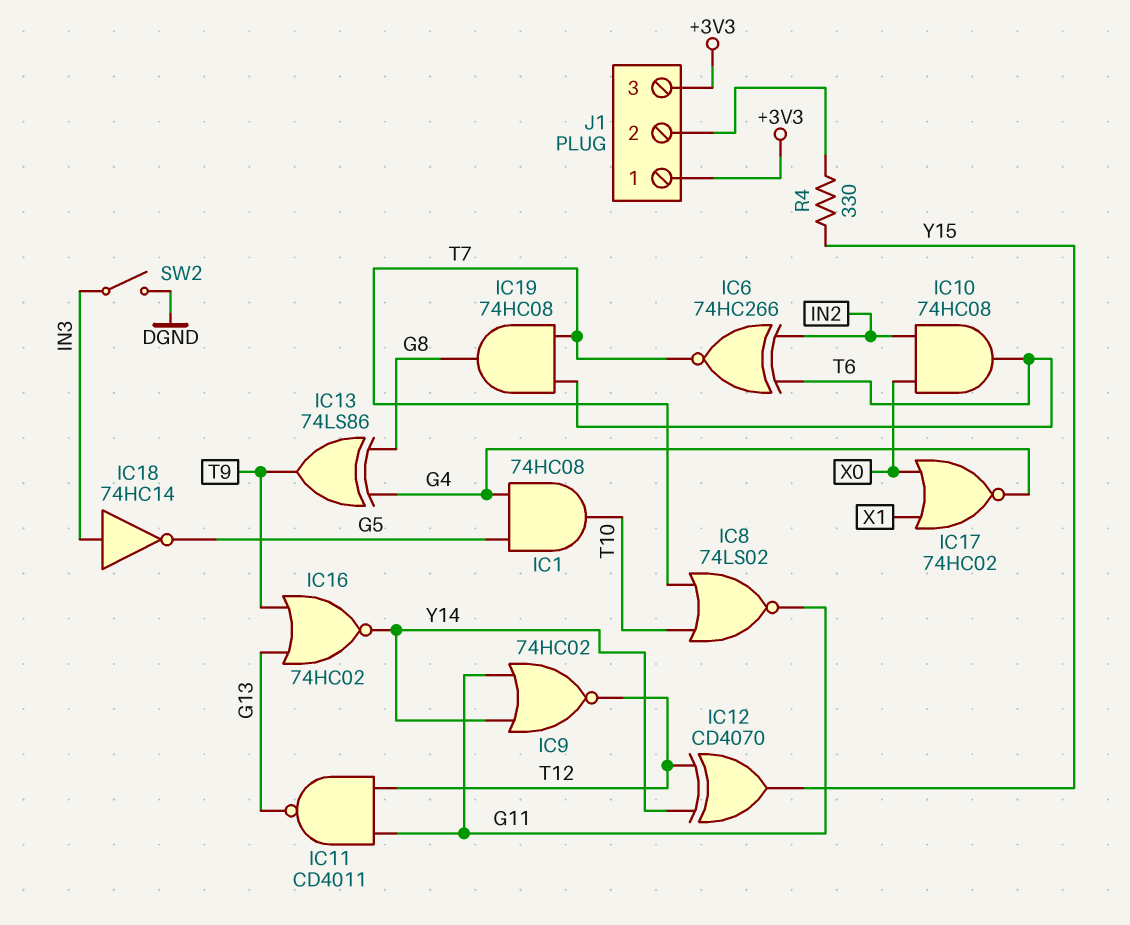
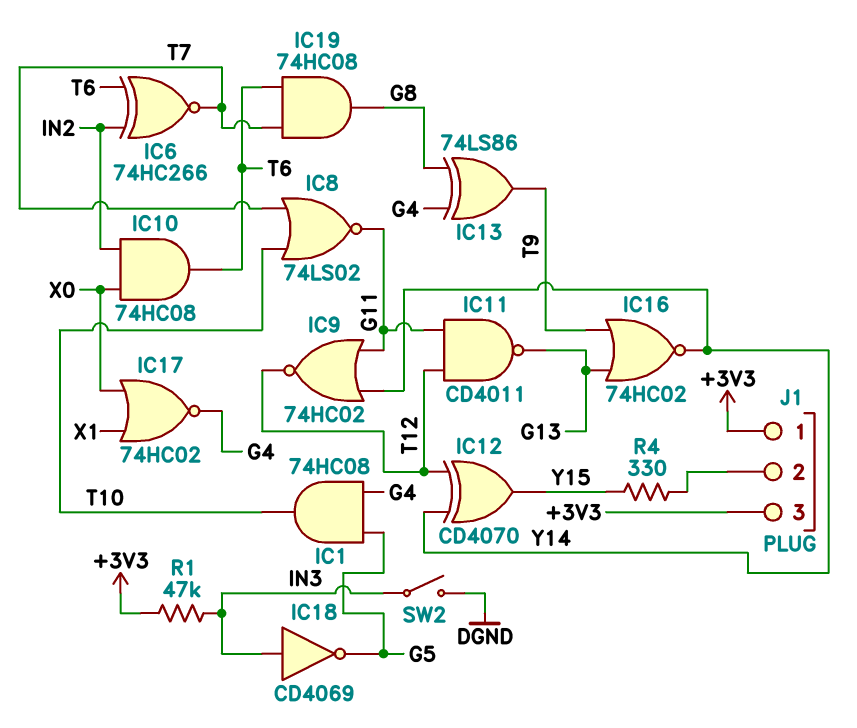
IC18: NOT 74HC14 (in IN3, out G5) -> NOT CD4069 (in IN3, out G5)
R1: none -> 47k (+3V3, IN3)

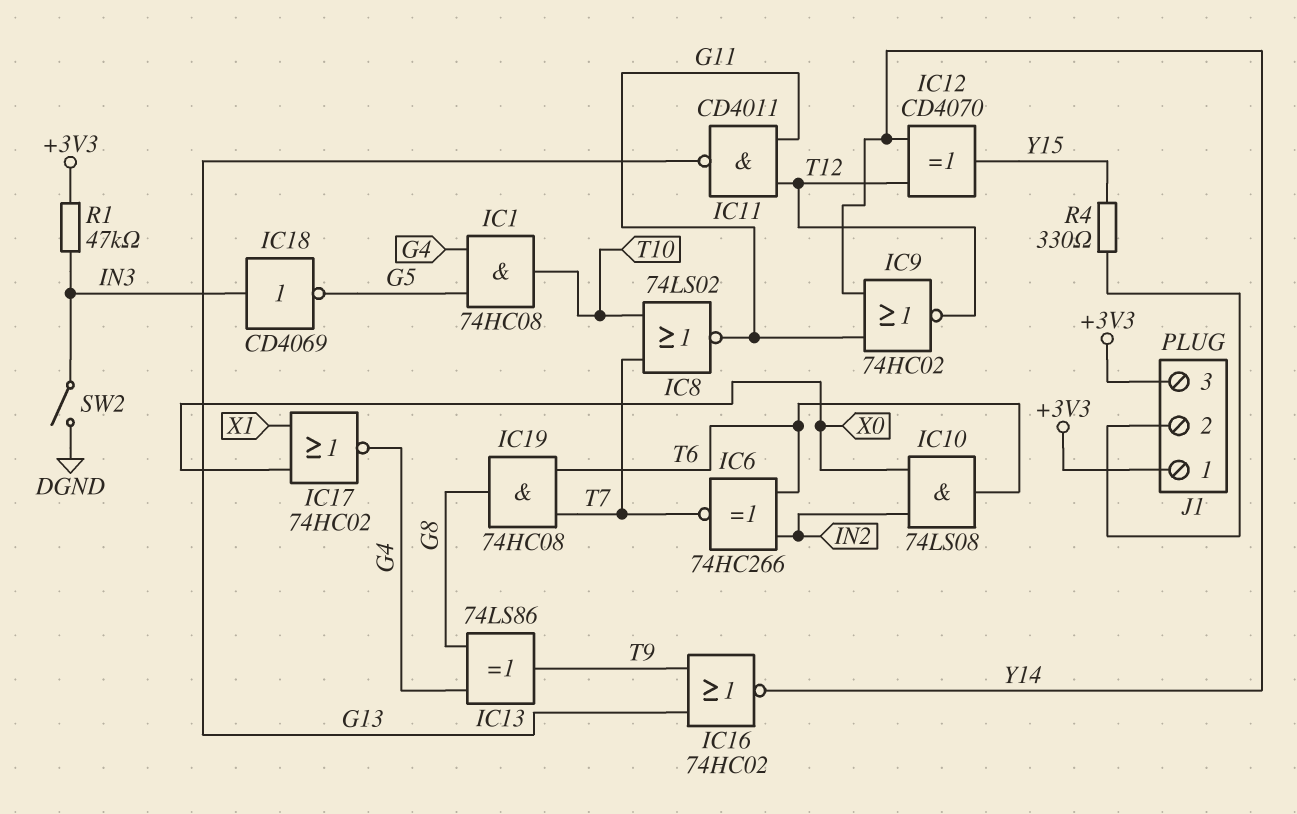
IC10: AND 74HC08 (in IN2, in X0, out T6) -> AND 74LS08 (in IN2, in X0, out T6)

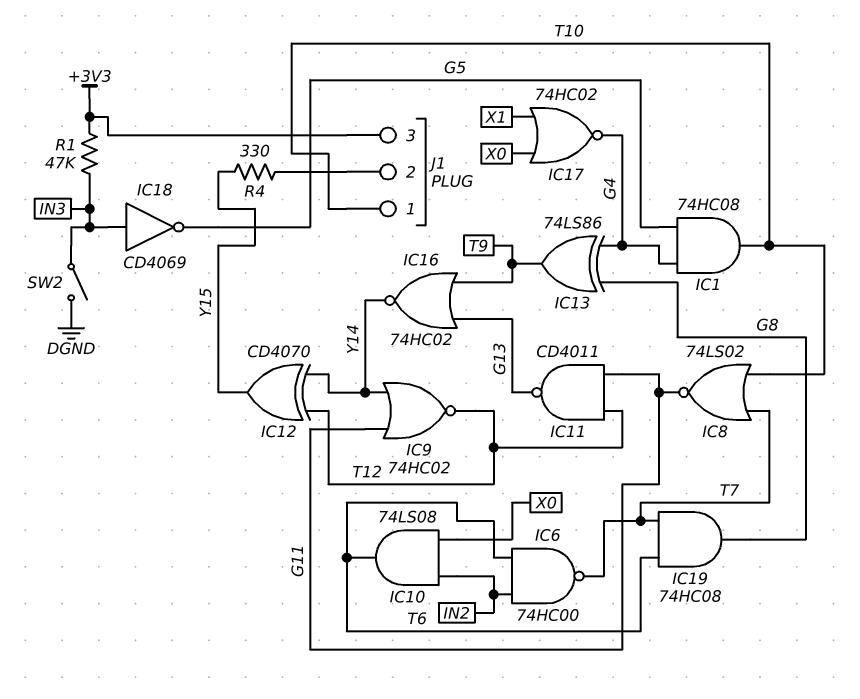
IC6: XNOR 74HC266 (in IN2, in T6, out T7) -> NAND 74HC00 (in IN2, in T6, out T7)
J1 pin 1: +3V3 -> T10

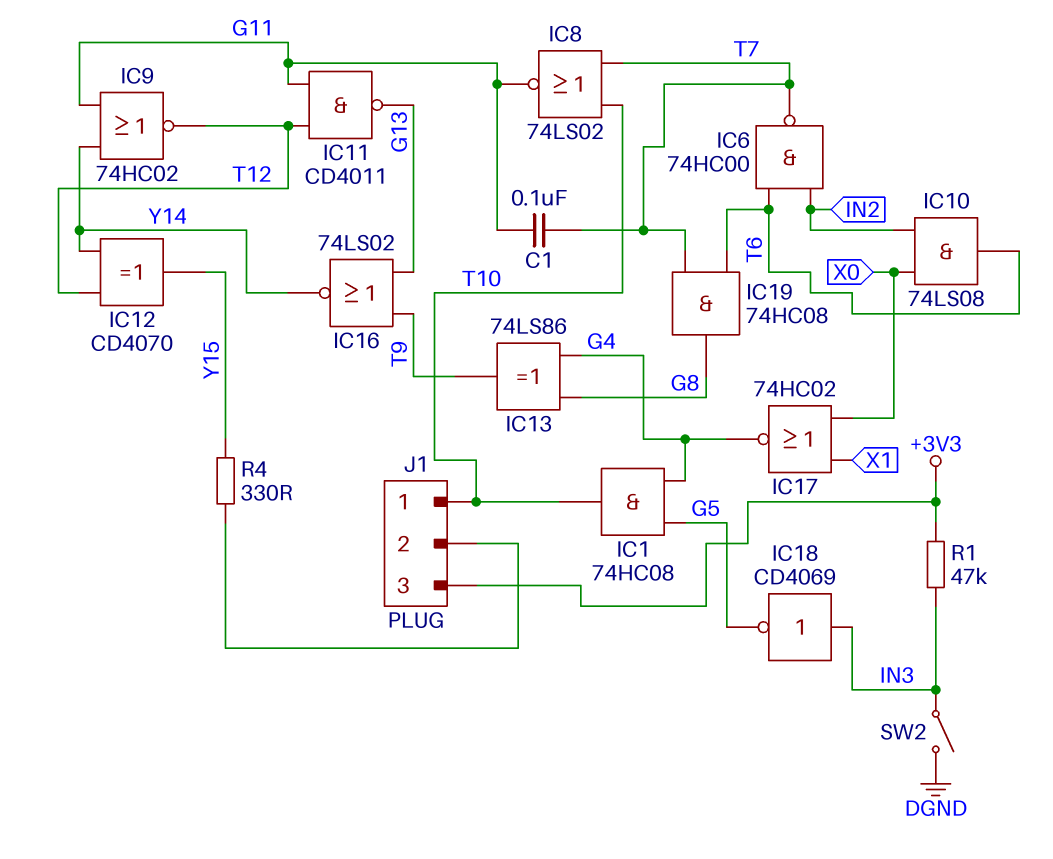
C1: none -> 100nF (G11, T7)
IC16: NOR 74HC02 (in G13, in T9, out Y14) -> NOR 74LS02 (in G13, in T9, out Y14)

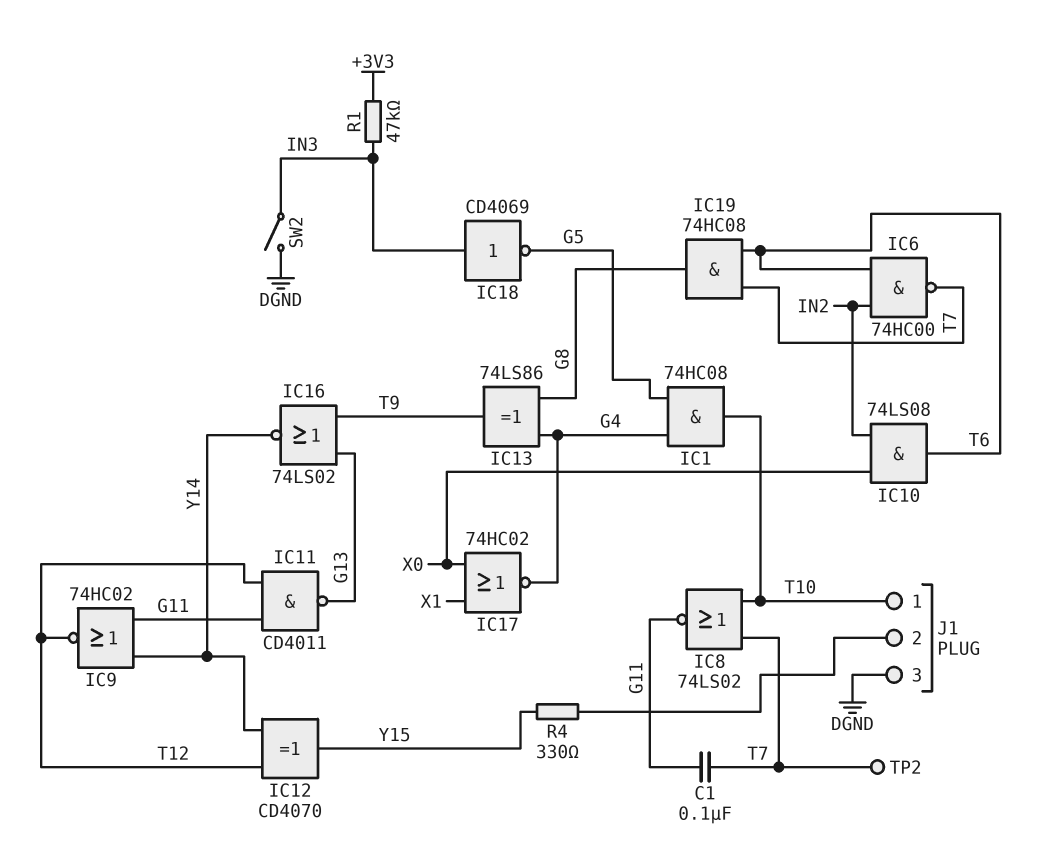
J1 pin 3: +3V3 -> DGND
TP2: none -> test point (T7)

